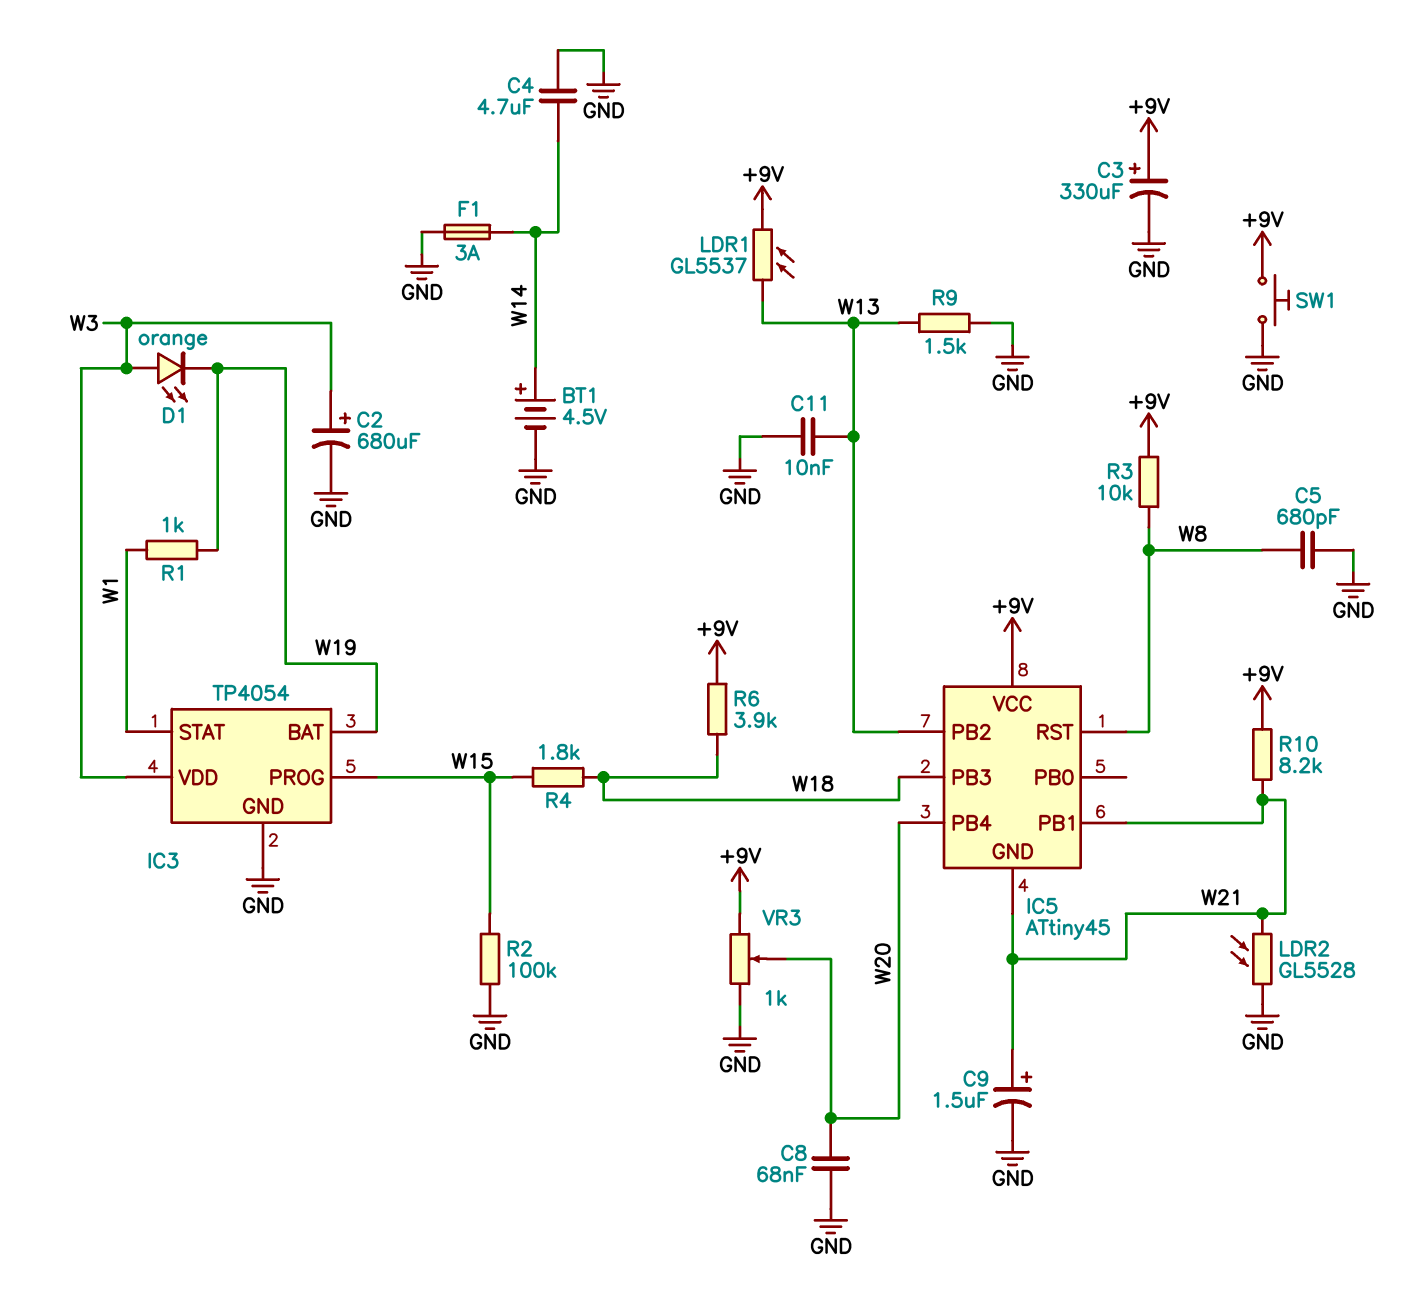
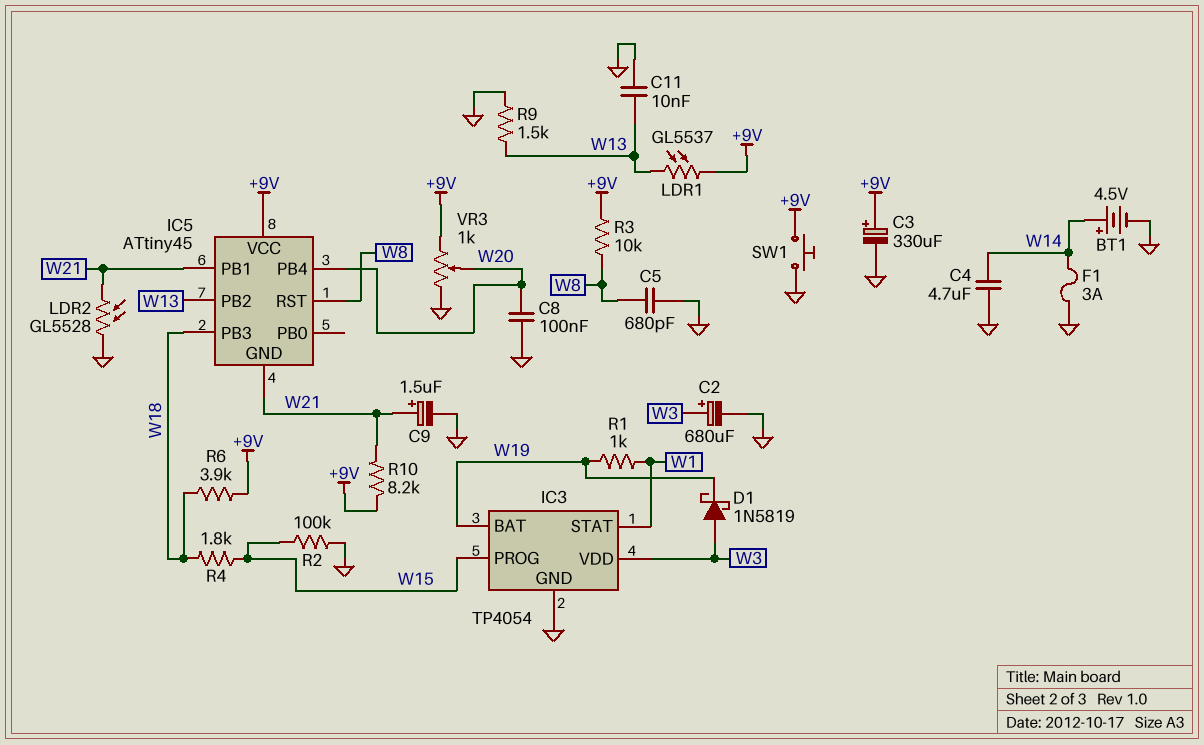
C8: 68nF (GND, W20) -> 100nF (GND, W20)
D1: LED orange (A W3, K W19) -> schottky 1N5819 (A W3, K W19)

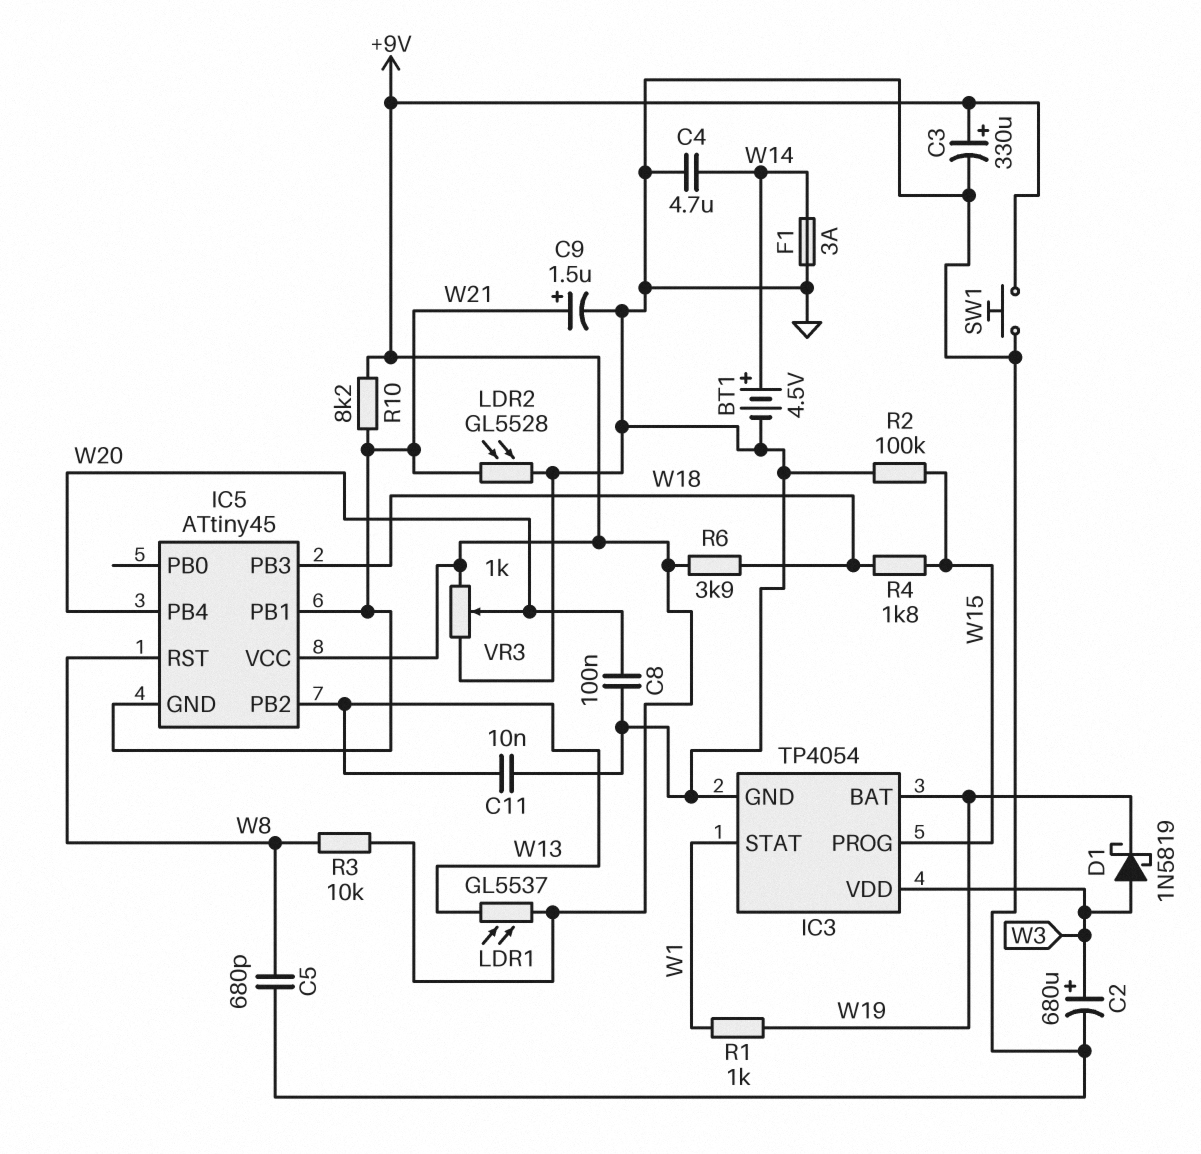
R9: 1.5k (GND, W13) -> none

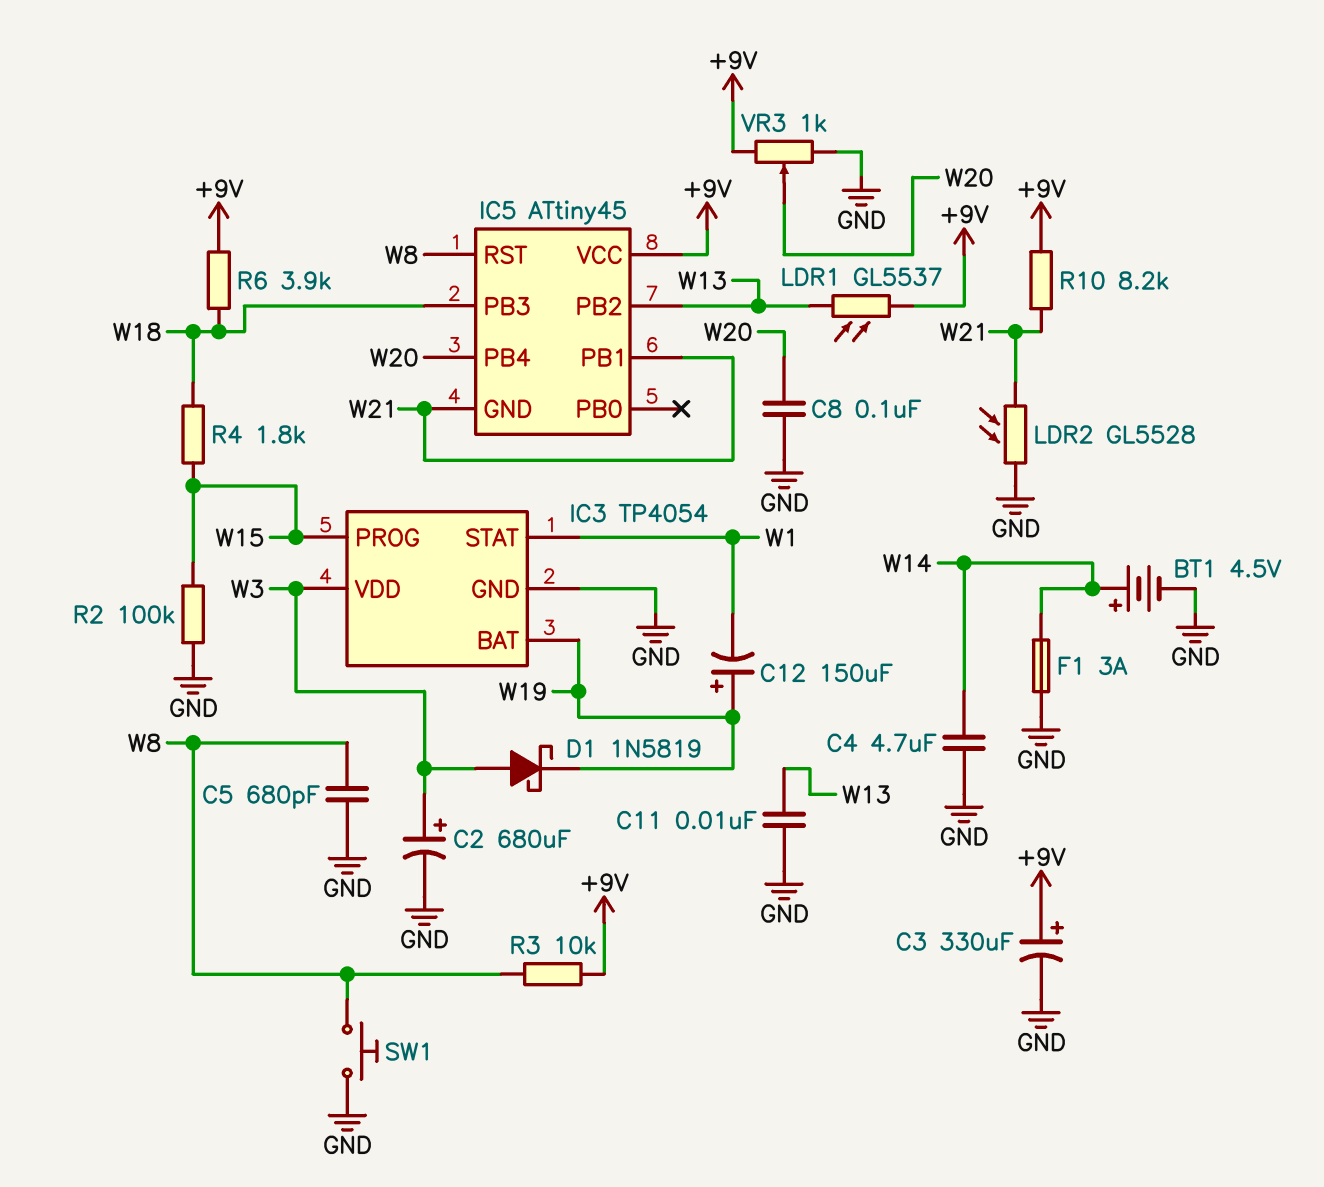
C9: 1.5uF (plus W21, minus GND) -> none
C12: none -> 150uF (plus W19, minus W1)
R1: 1k (W1, W19) -> none
SW1: button (+9V, GND) -> button (GND, W8)

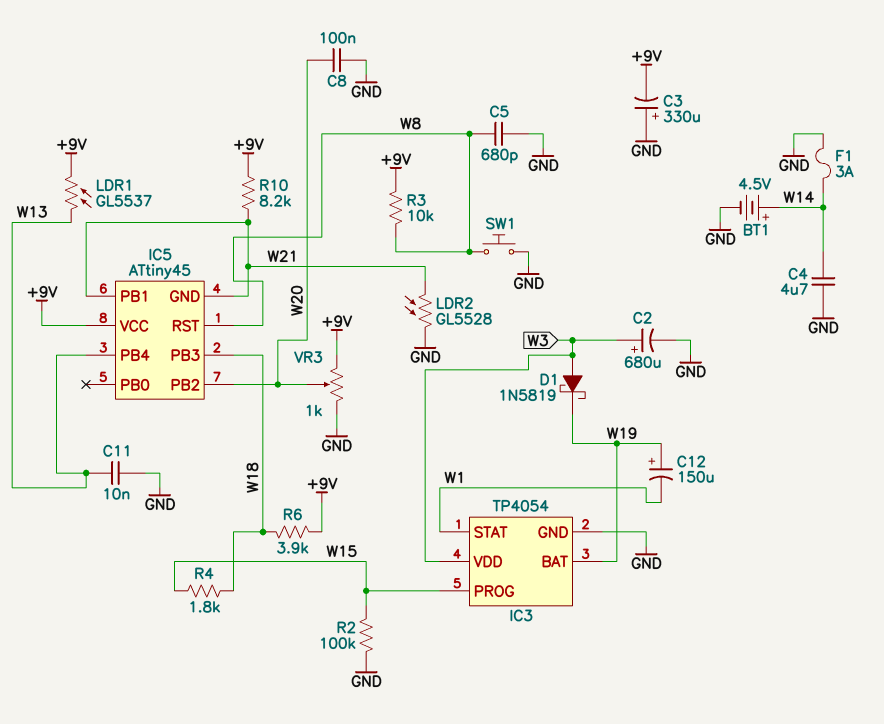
C3: 330uF (plus +9V, minus GND) -> 330uF (plus GND, minus +9V)
IC5 pin PB2: W13 -> W20
IC5 pin PB4: W20 -> W13

